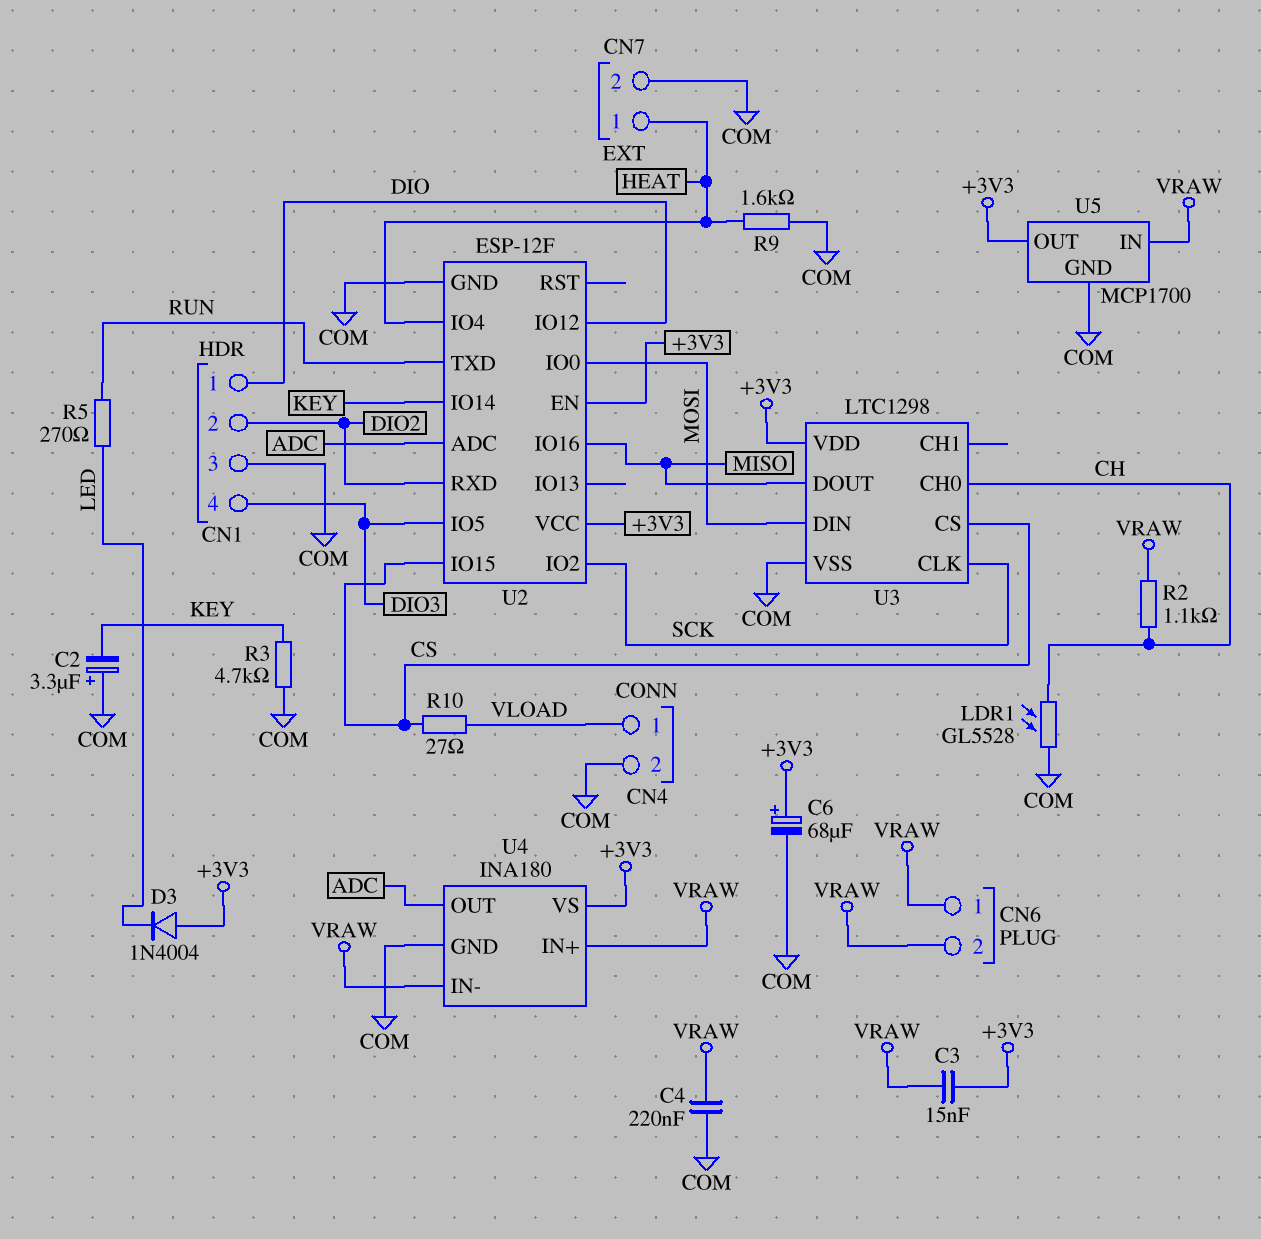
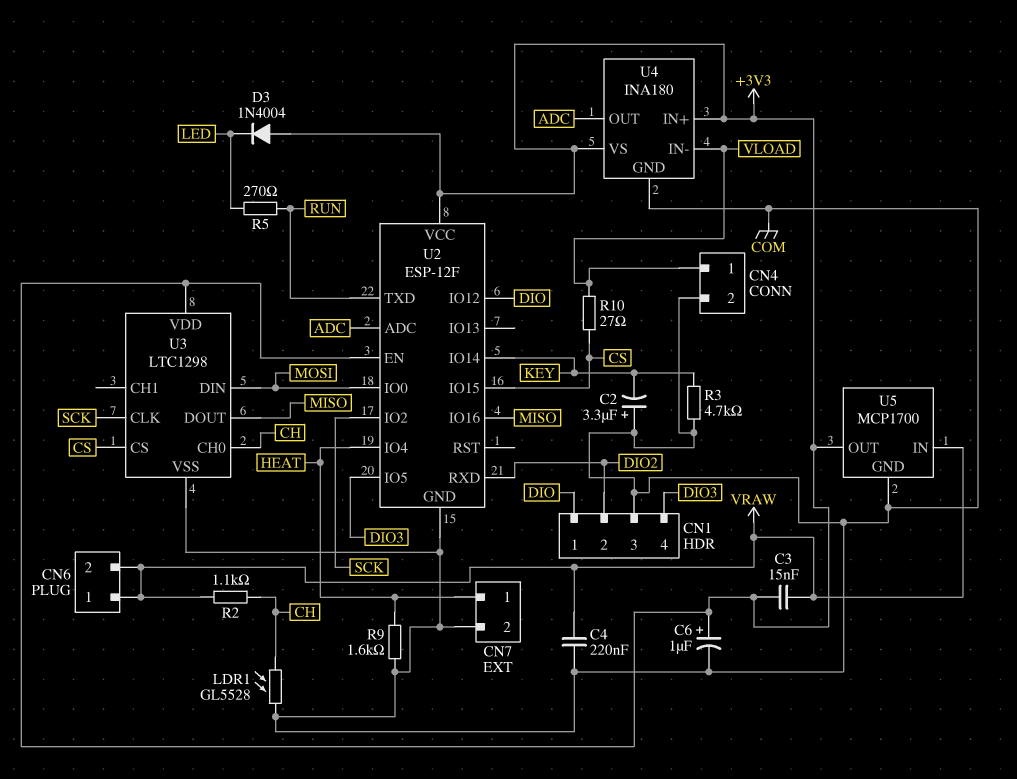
C6: 68uF (plus +3V3, minus COM) -> 1uF (plus +3V3, minus COM)
U4 pin IN+: VRAW -> +3V3
U4 pin IN-: VRAW -> VLOAD

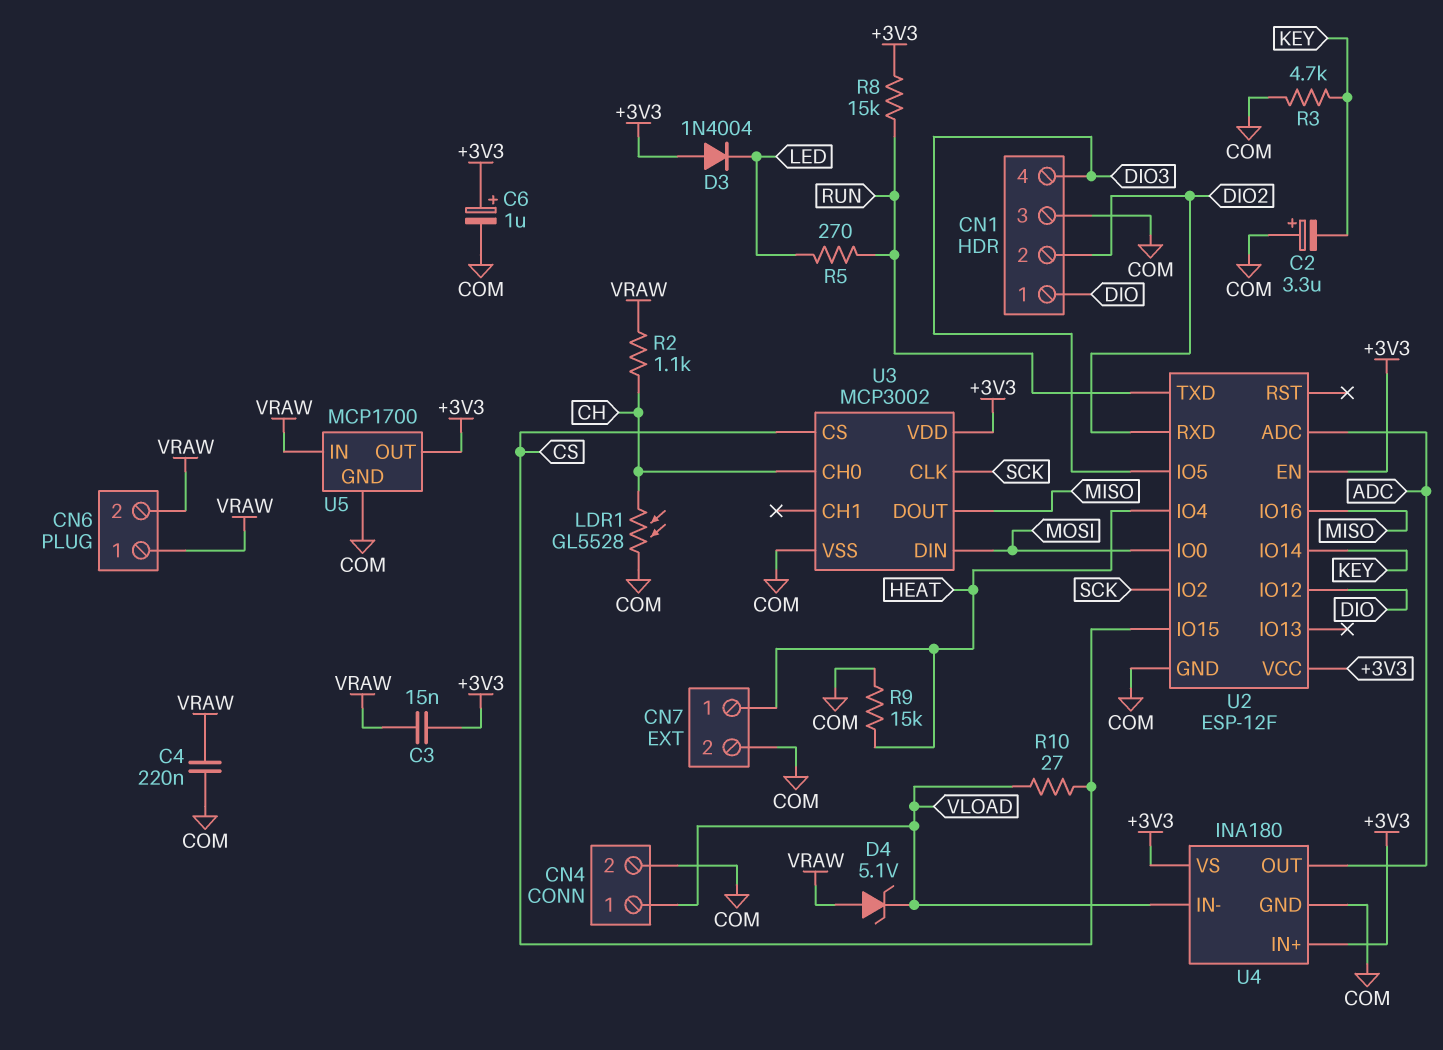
D4: none -> zener 5.1V (A VRAW, K VLOAD)
R8: none -> 15k (+3V3, RUN)
R9: 1.6k (COM, HEAT) -> 15k (COM, HEAT)
U3: LTC1298 -> MCP3002

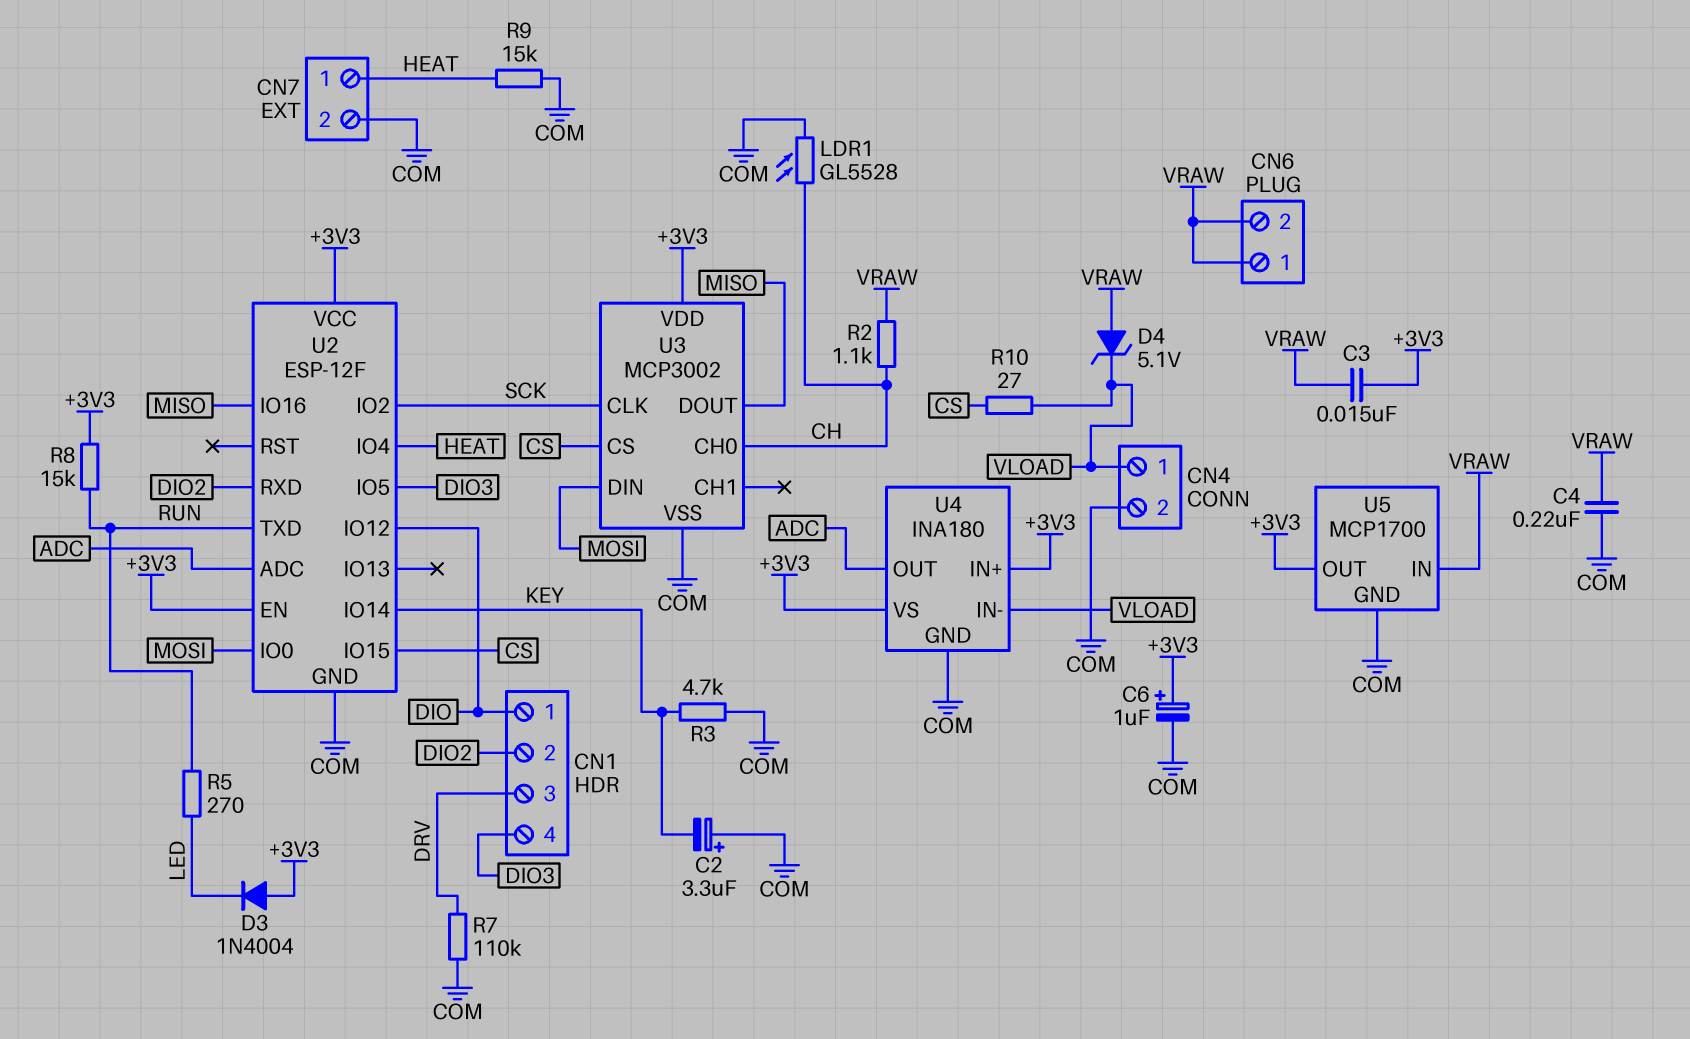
CN1 pin 3: COM -> DRV
R7: none -> 110k (COM, DRV)

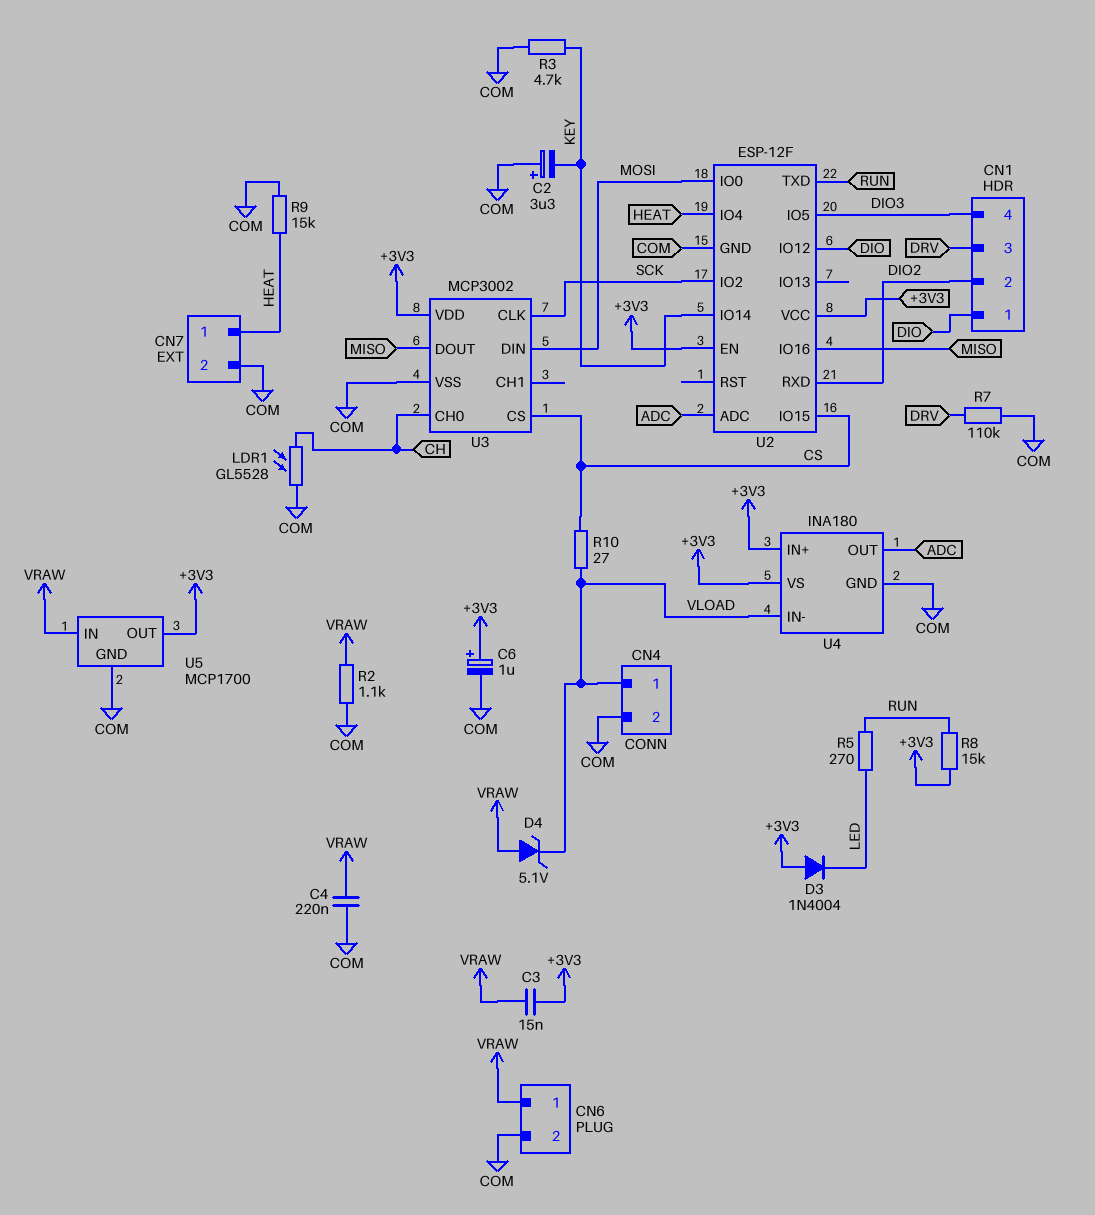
CN6 pin 2: VRAW -> COM
R2: 1.1k (CH, VRAW) -> 1.1k (COM, VRAW)

